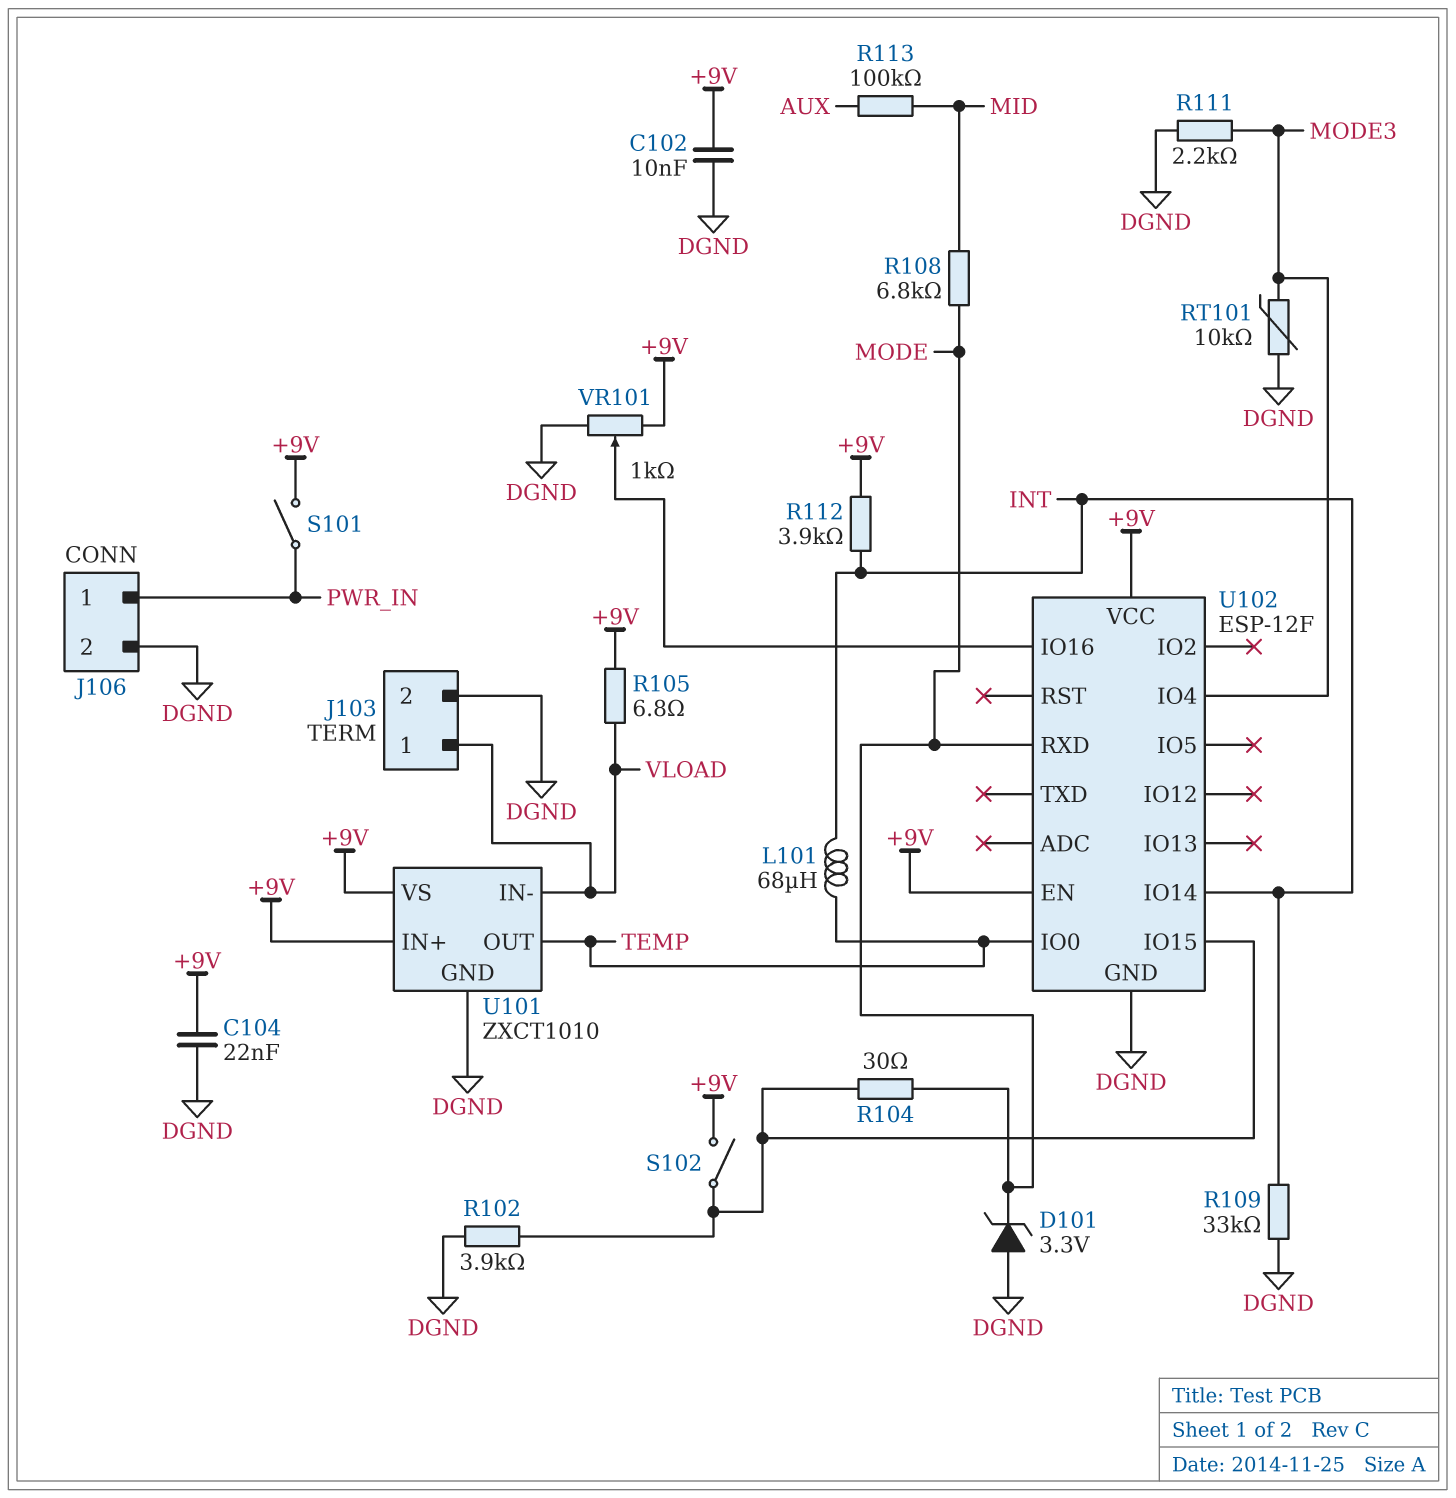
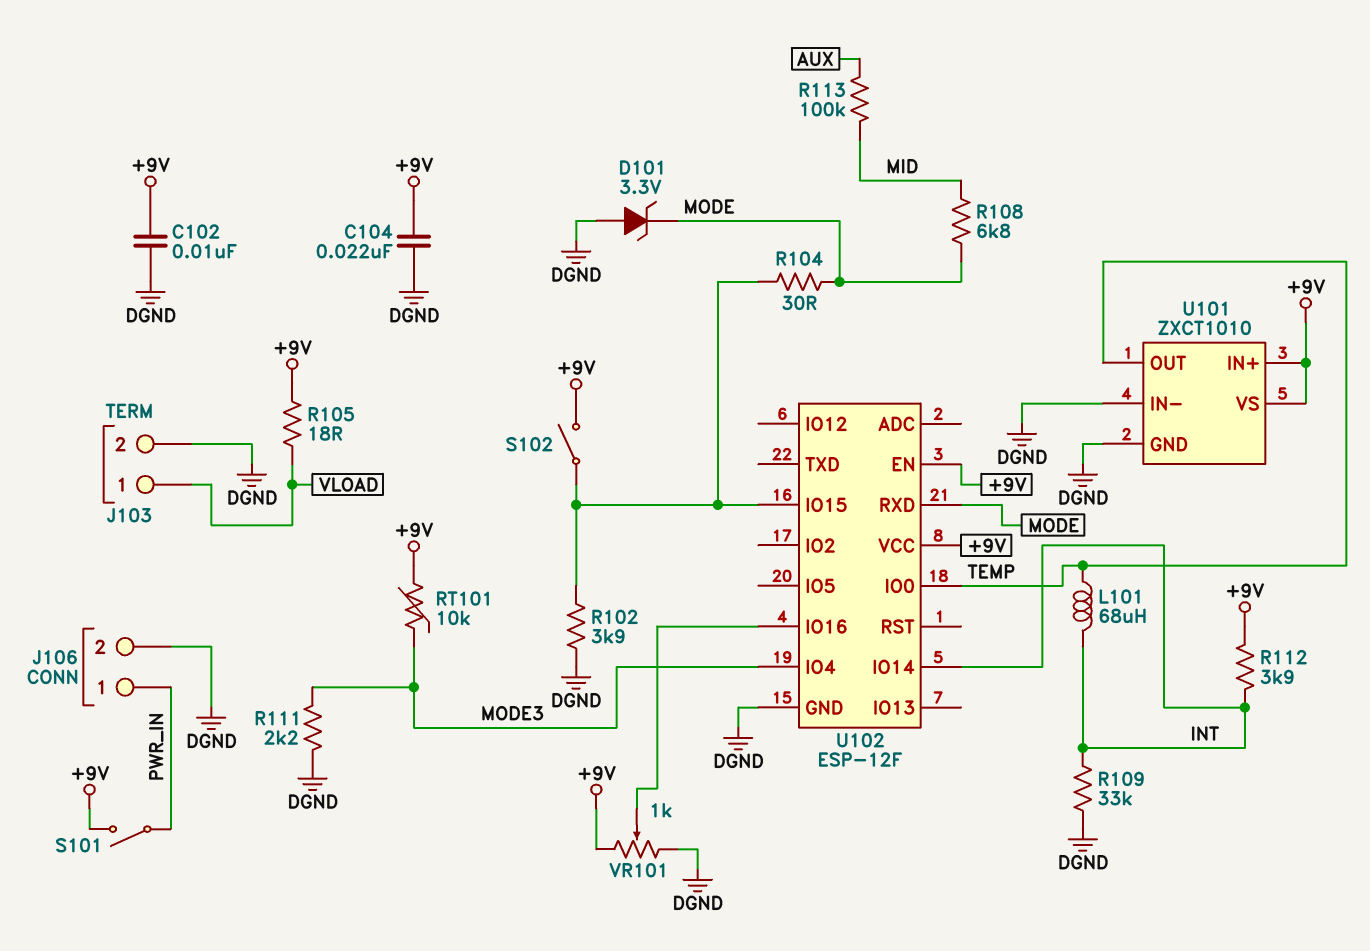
R105: 6.8 (+9V, VLOAD) -> 18 (+9V, VLOAD)
RT101: 10k (DGND, MODE3) -> 10k (+9V, MODE3)
U101 pin IN-: VLOAD -> DGND

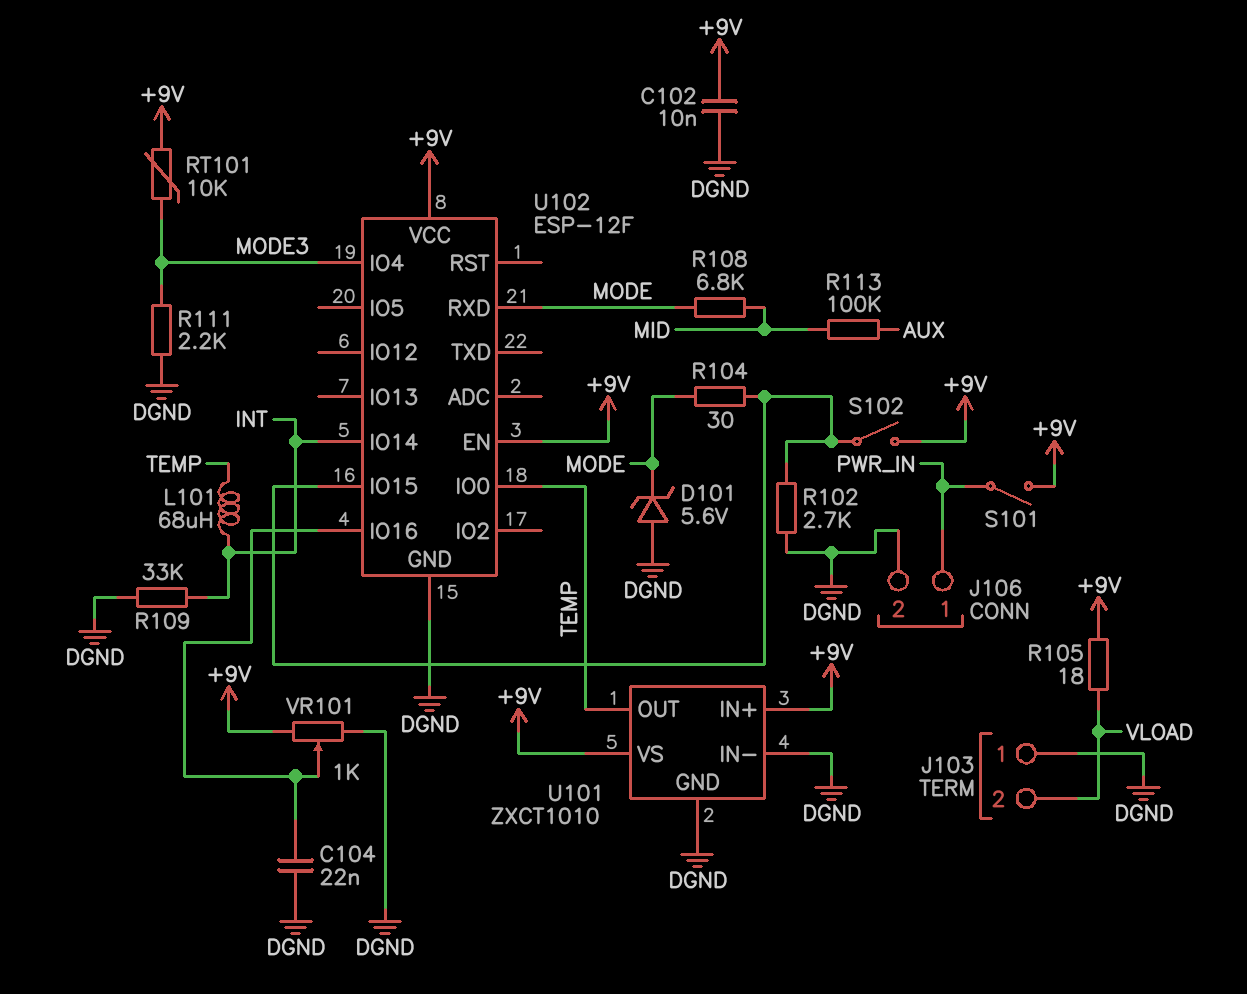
C104: 22nF (+9V, DGND) -> 22nF (DGND, U102/IO16)
D101: zener 3.3V (A DGND, K MODE) -> zener 5.6V (A DGND, K MODE)
J103 pin 1: VLOAD -> DGND
J103 pin 2: DGND -> VLOAD
R102: 3.9k (DGND, U102/IO15) -> 2.7k (DGND, U102/IO15)
R112: 3.9k (+9V, INT) -> none

